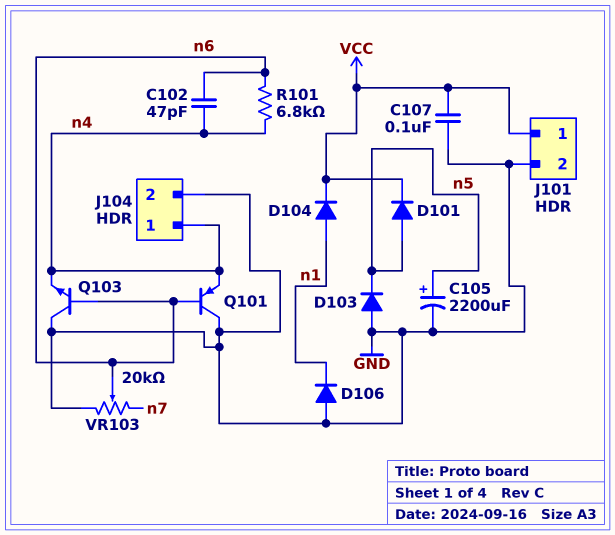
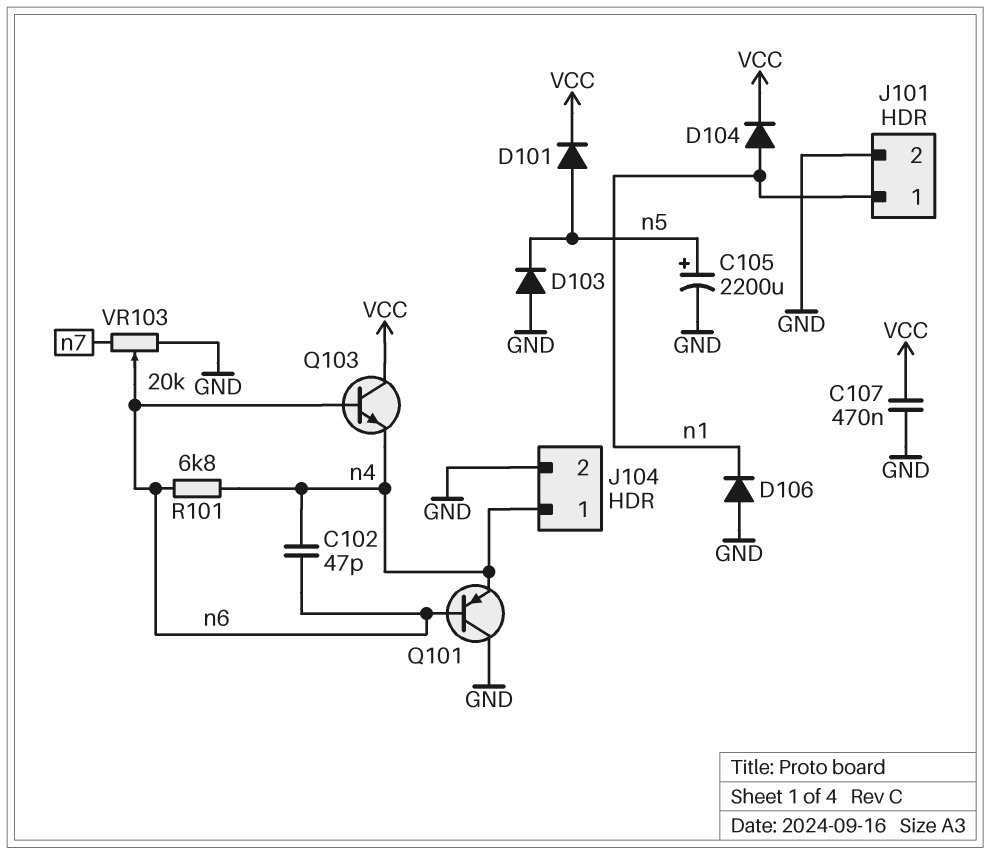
C107: 100nF (GND, VCC) -> 470nF (GND, VCC)
J101 pin 1: VCC -> n1
Q103: NPN (B n6, C GND, E n4) -> NPN (B n6, C VCC, E n4)

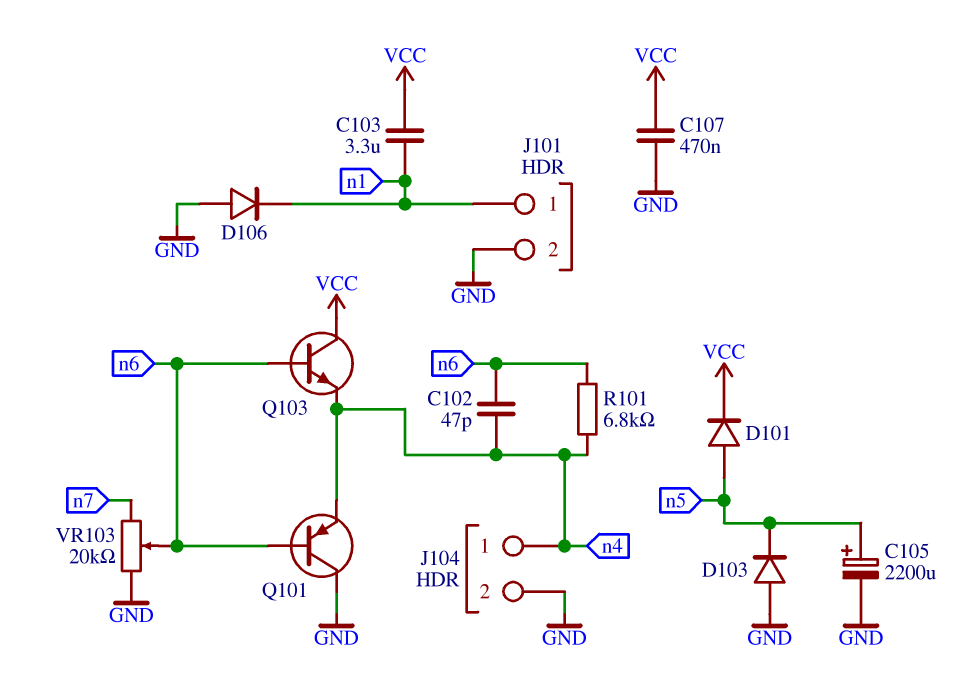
C103: none -> 3.3uF (VCC, n1)
D104: diode (A n1, K VCC) -> none

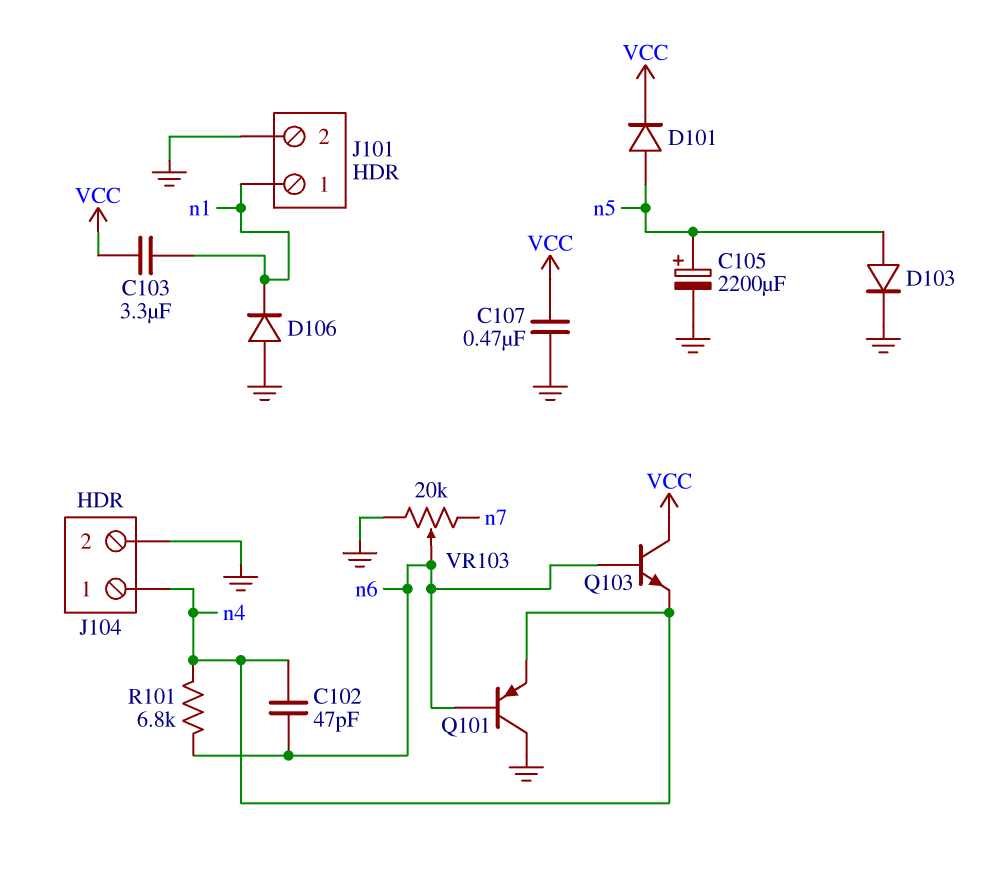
D103: diode (A GND, K n5) -> diode (A n5, K GND)

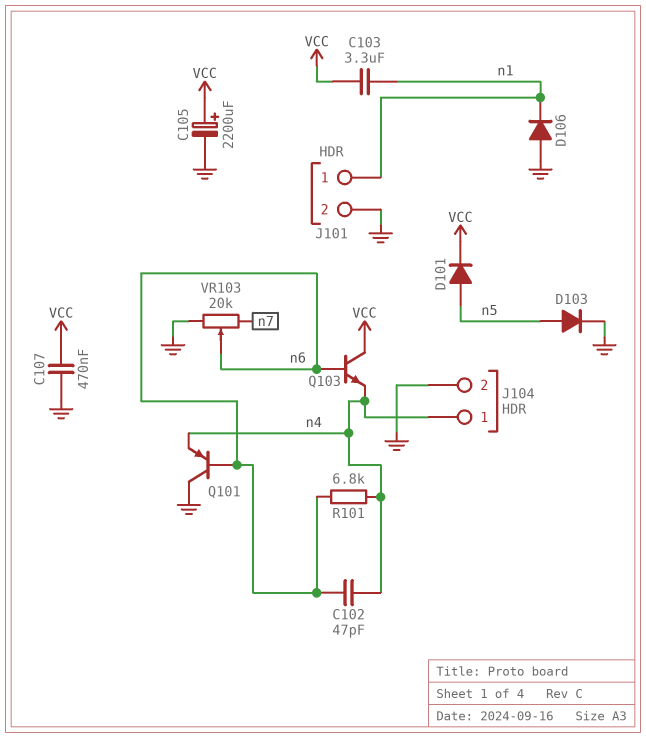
C105: 2200uF (plus n5, minus GND) -> 2200uF (plus VCC, minus GND)

